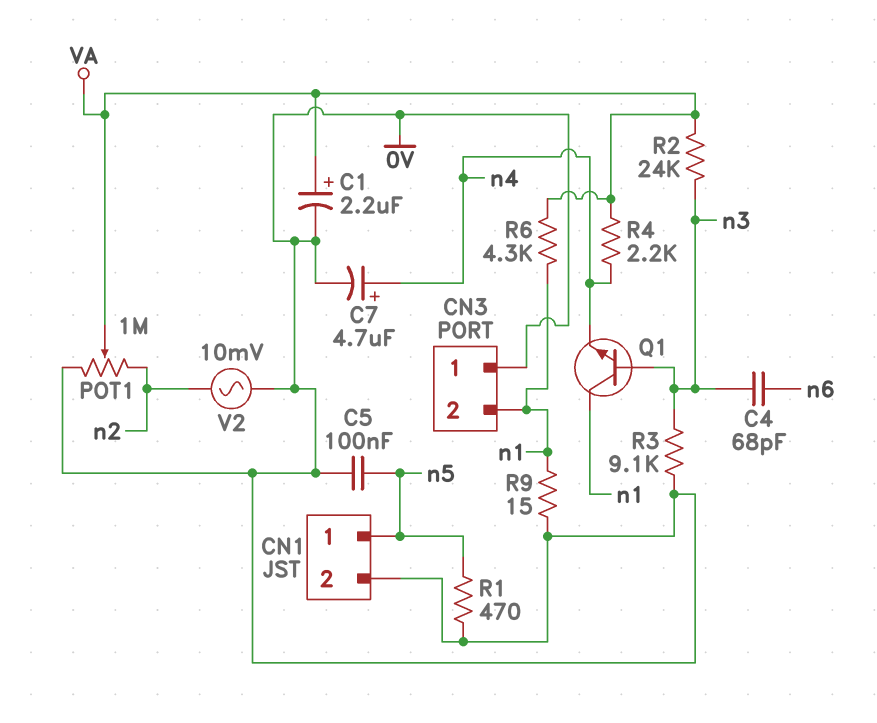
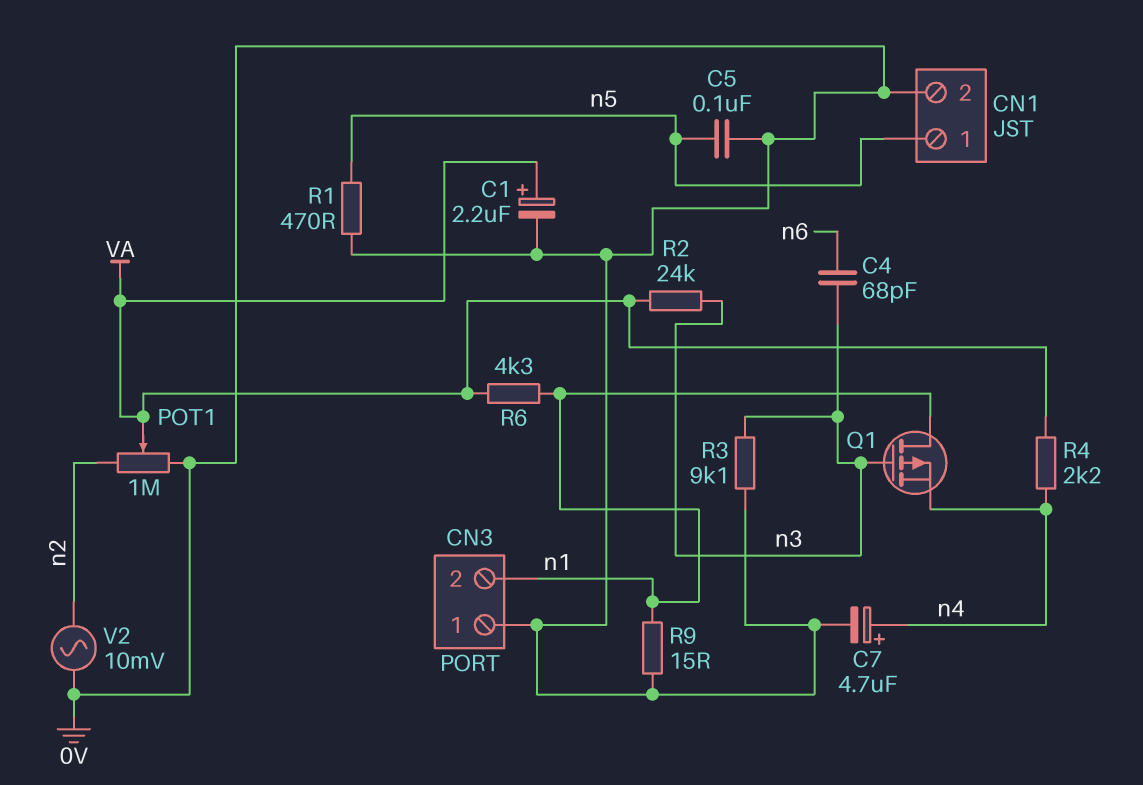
Q1: NPN (B n3, C n1, E n4) -> PMOS (G n3, D n1, S n4)

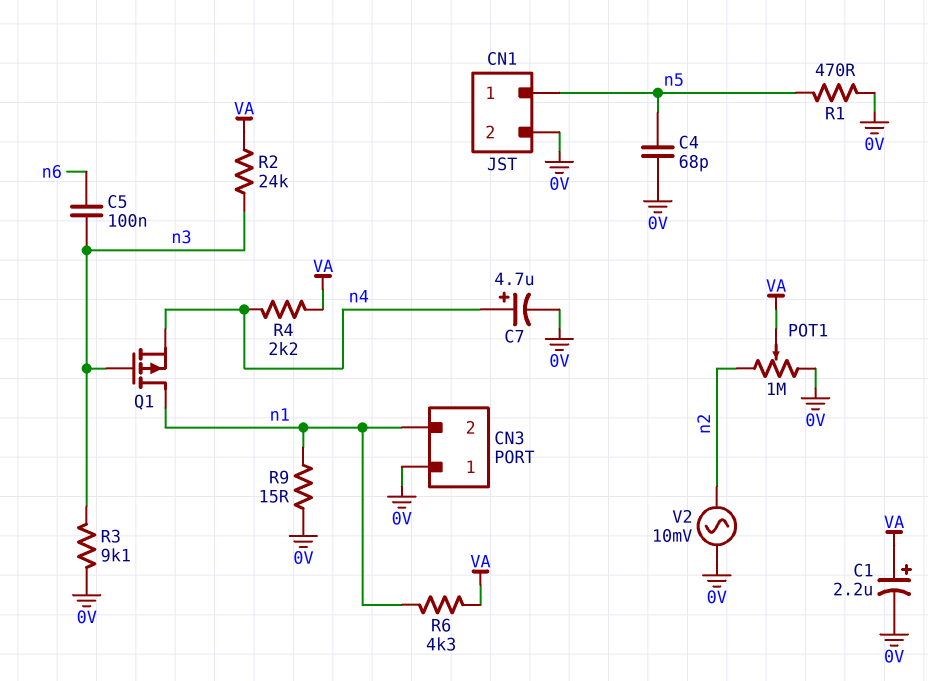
C4: 68pF (n3, n6) -> 68pF (0V, n5)
C5: 100nF (0V, n5) -> 100nF (n3, n6)

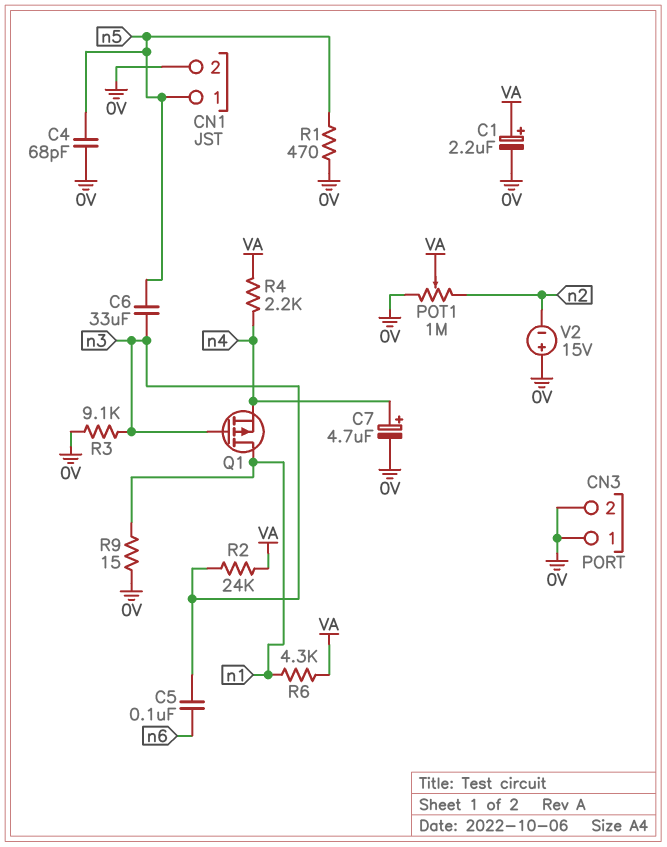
C6: none -> 33uF (n3, n5)
CN3 pin 2: n1 -> 0V
V2: AC 10mV (0V, n2) -> 15V (plus 0V, minus n2)

